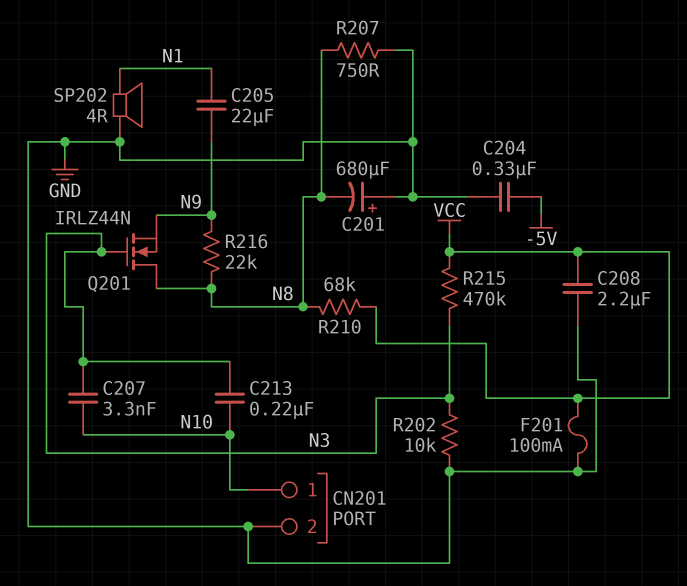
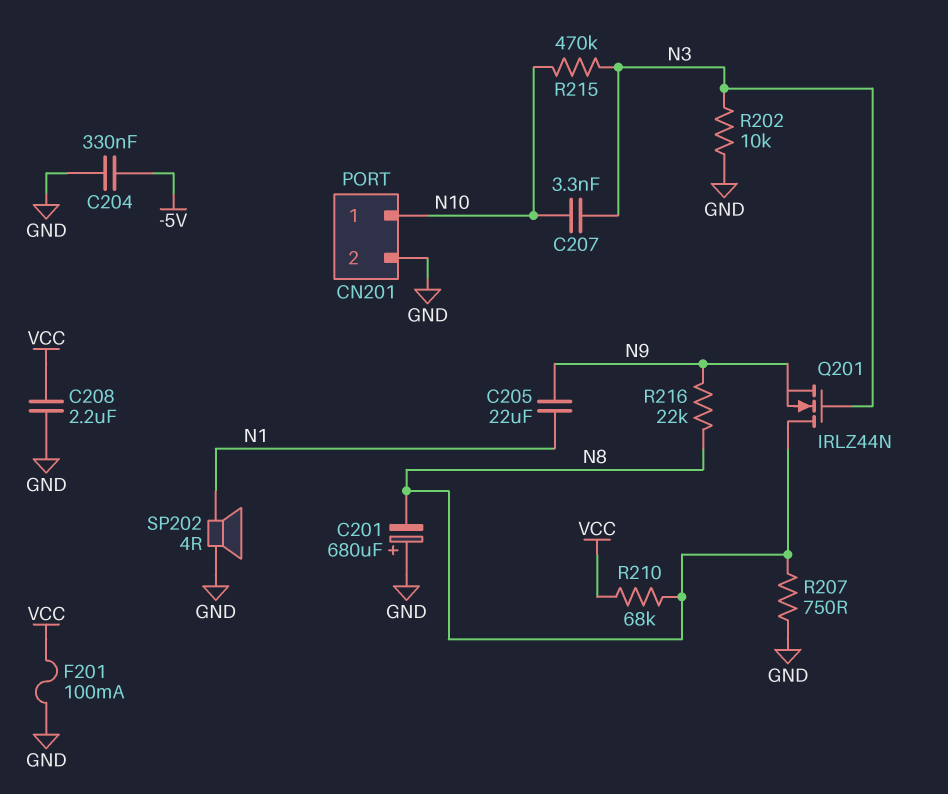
C213: 220nF (N3, N10) -> none
R215: 470k (N3, VCC) -> 470k (N3, N10)

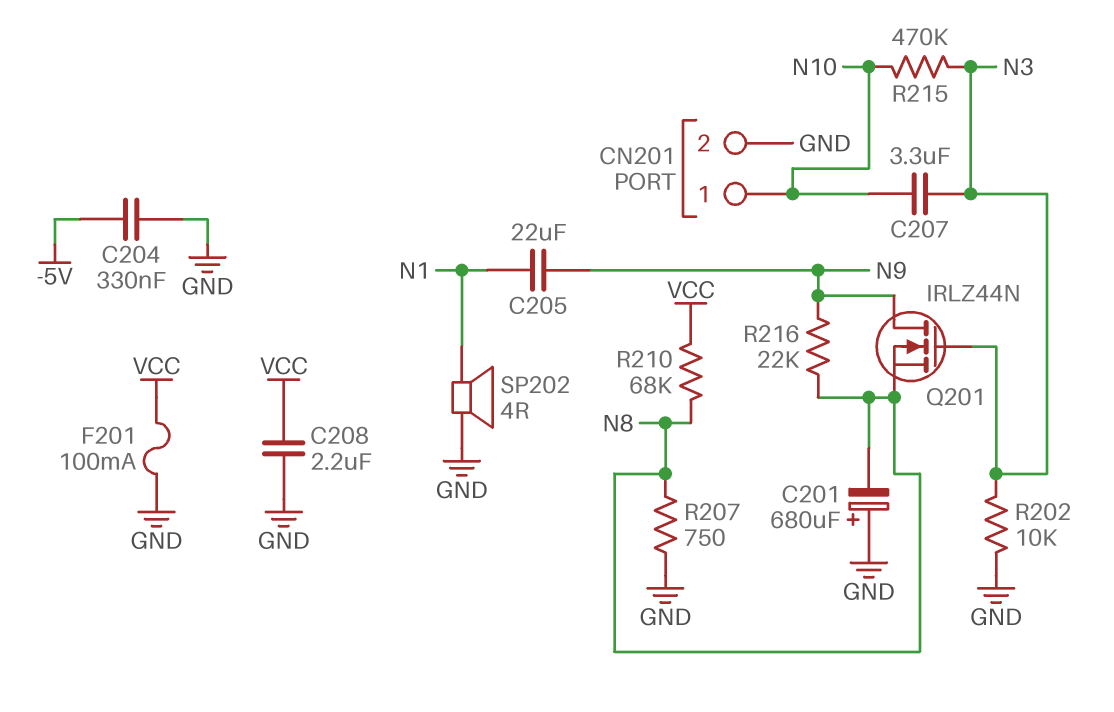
C207: 3.3nF (N3, N10) -> 3.3uF (N3, N10)
Q201: NMOS IRLZ44N (G N3, D N8, S N9) -> NMOS IRLZ44N (G N3, D N9, S N8)

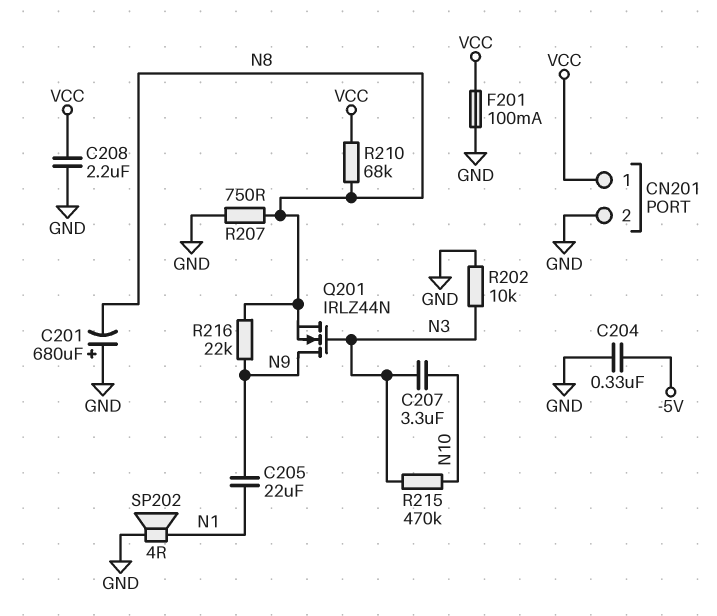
CN201 pin 1: N10 -> VCC

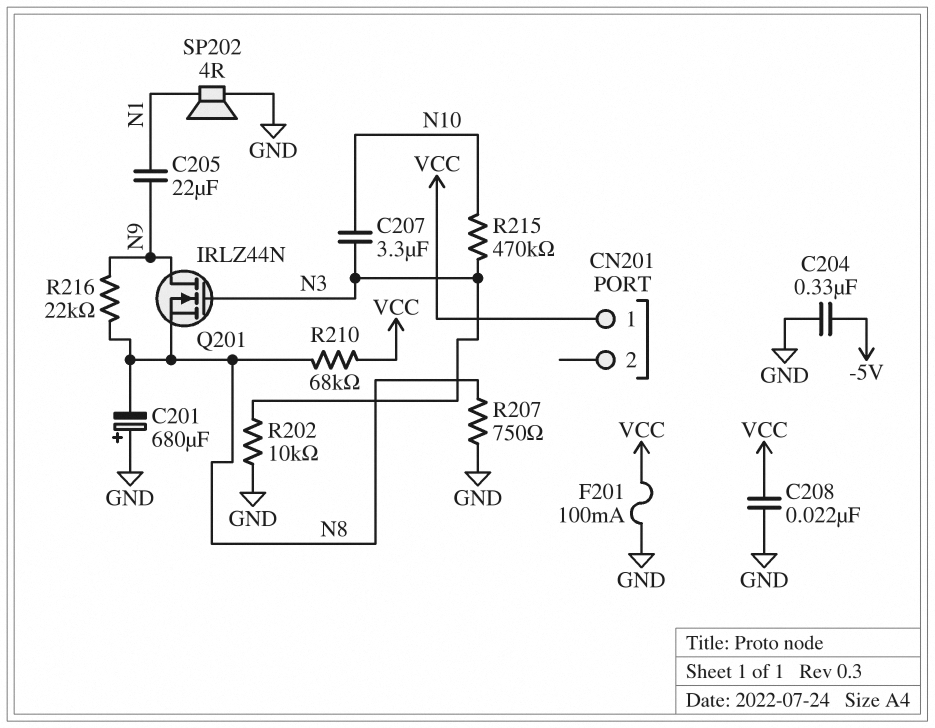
C208: 2.2uF (GND, VCC) -> 22nF (GND, VCC)
CN201 pin 2: GND -> none

